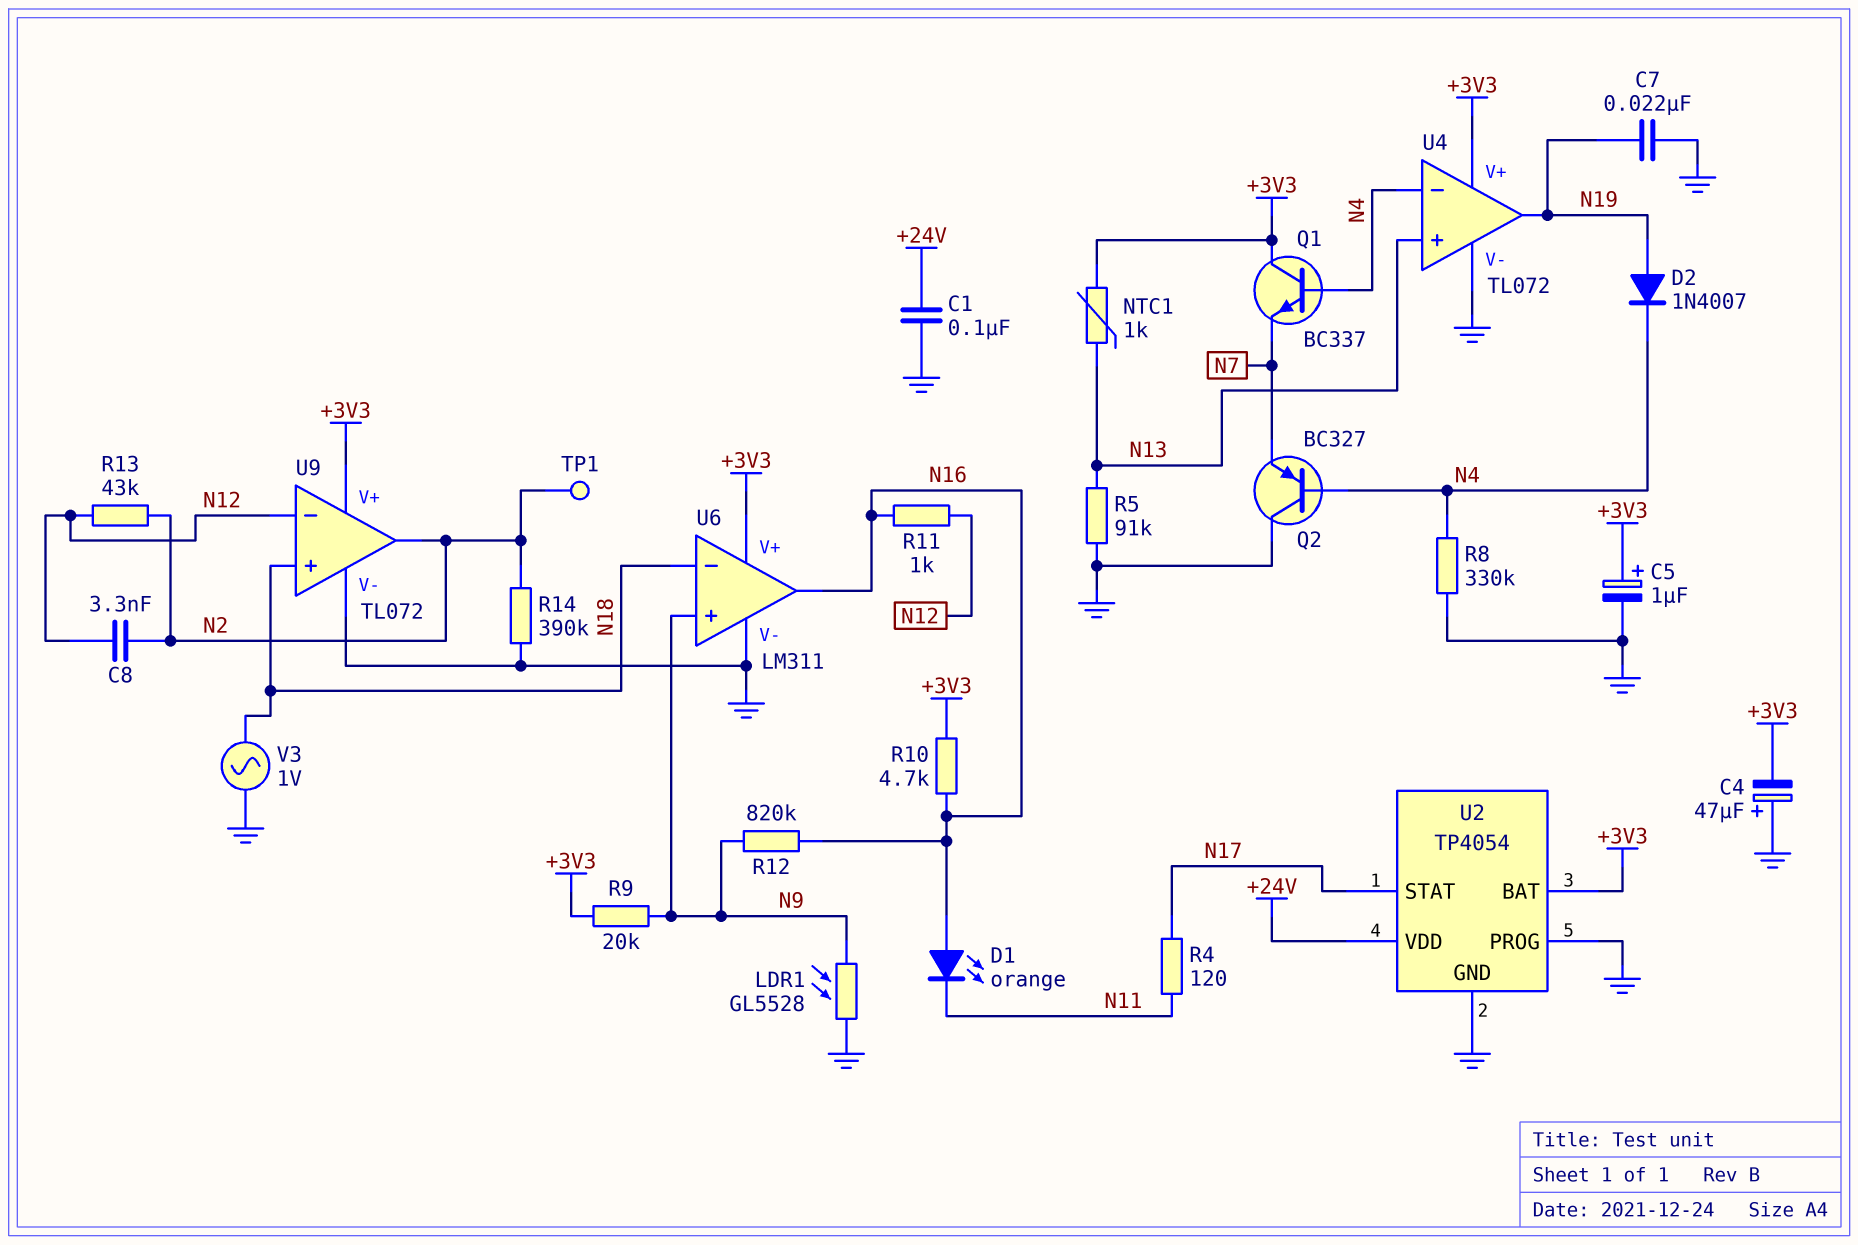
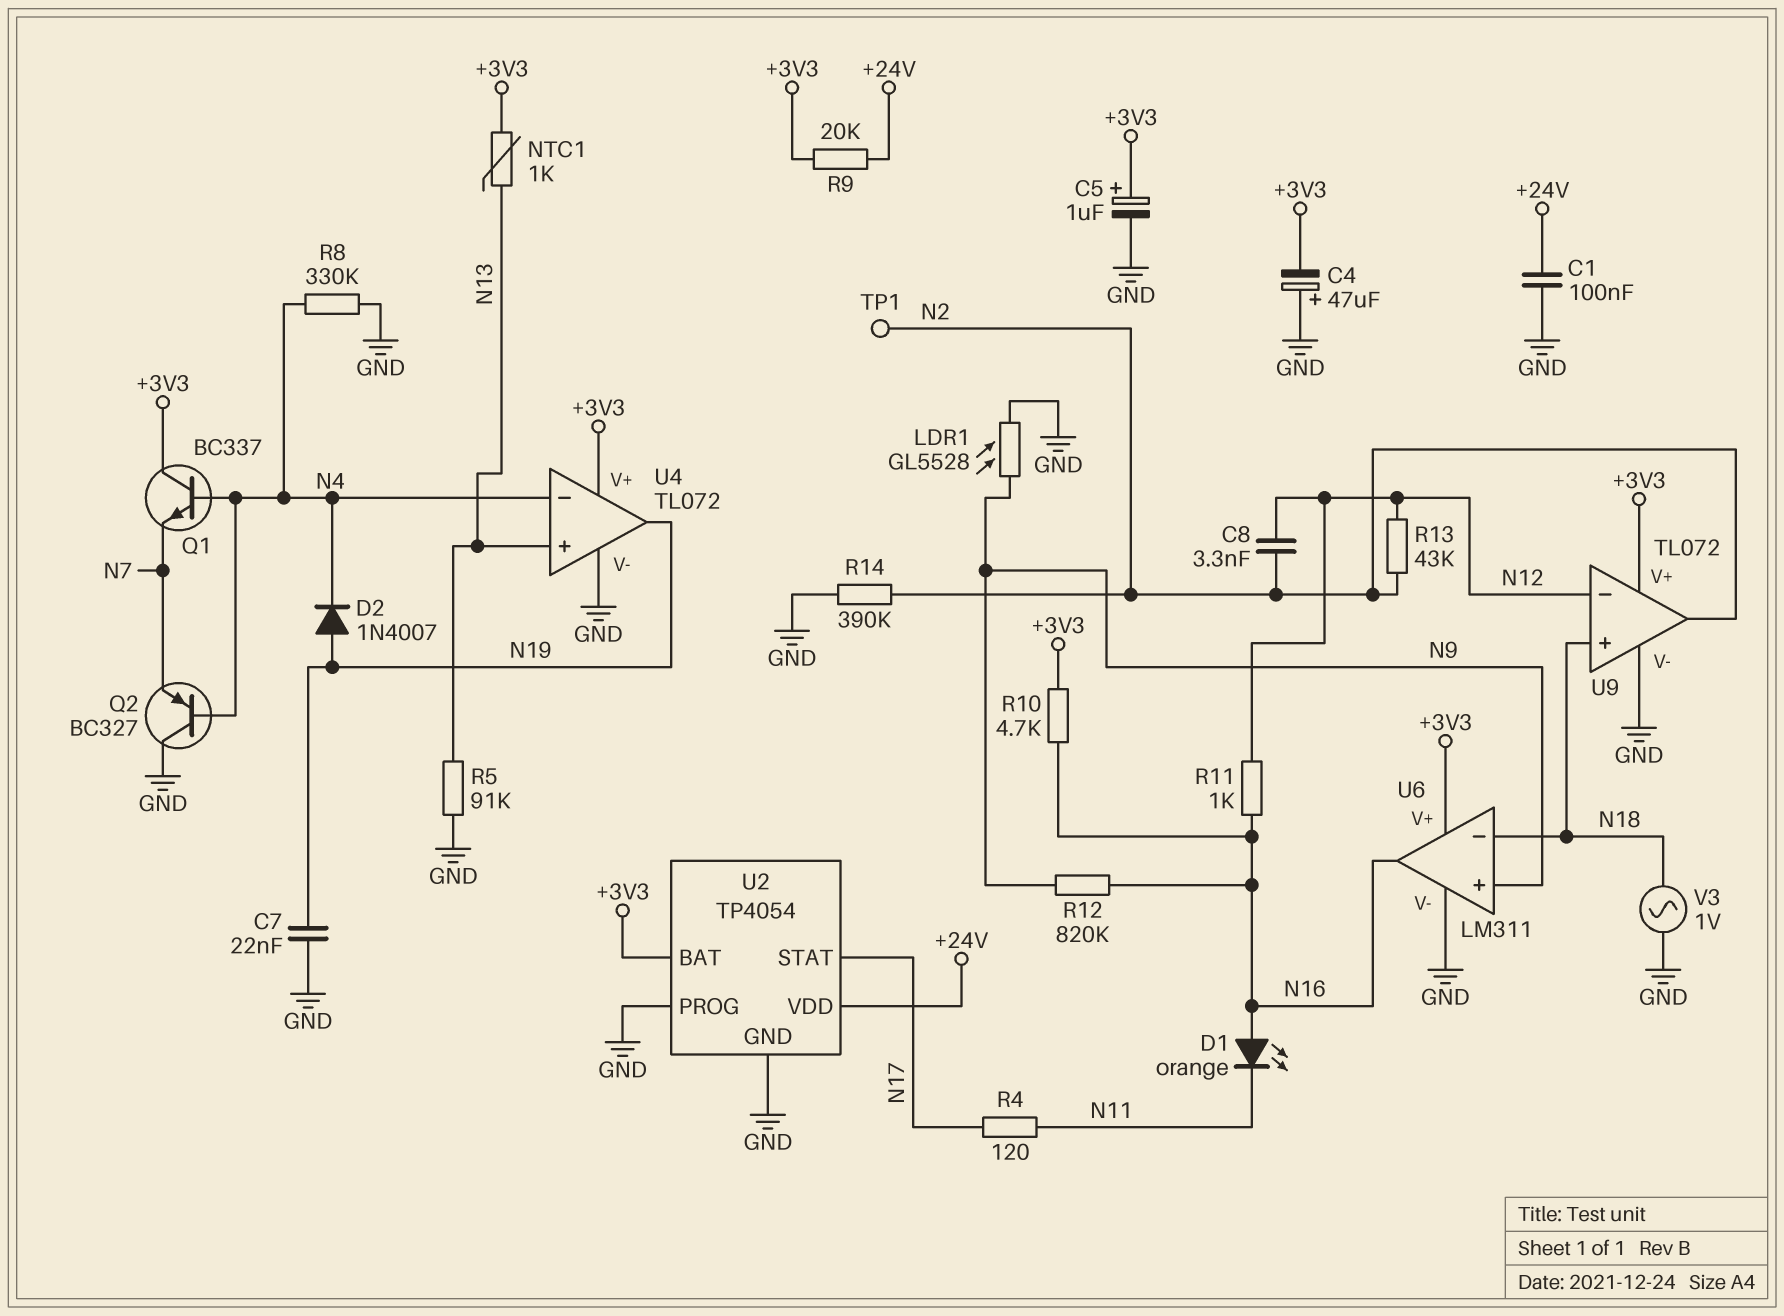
R9: 20k (+3V3, N9) -> 20k (+3V3, +24V)

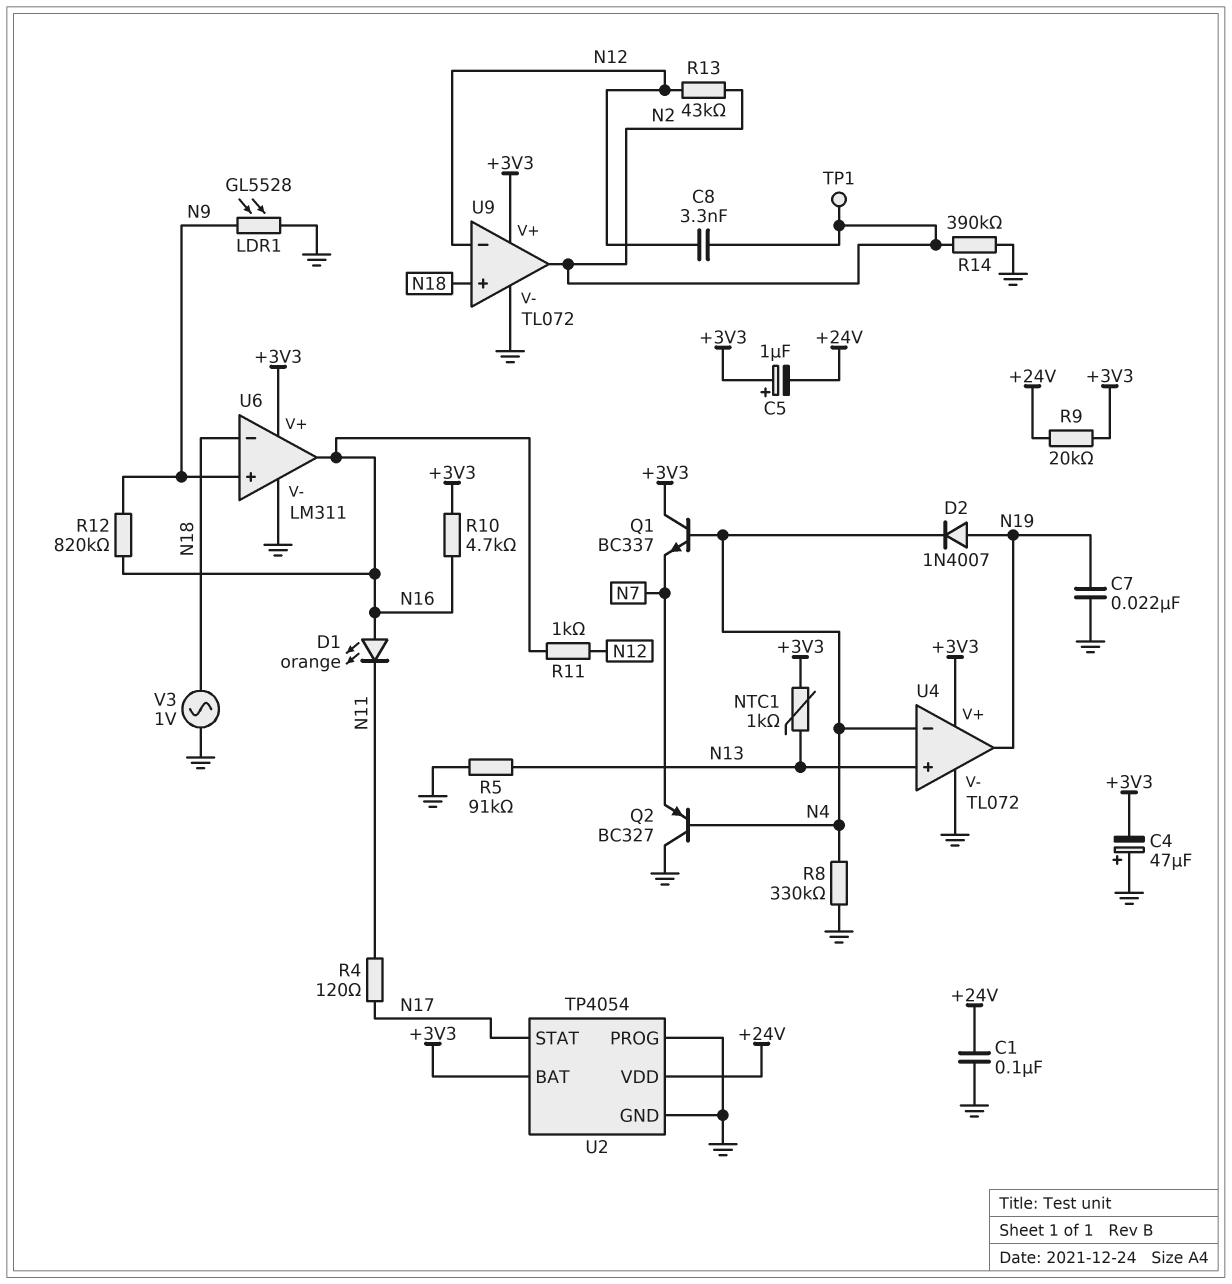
C5: 1uF (plus +3V3, minus GND) -> 1uF (plus +3V3, minus +24V)

